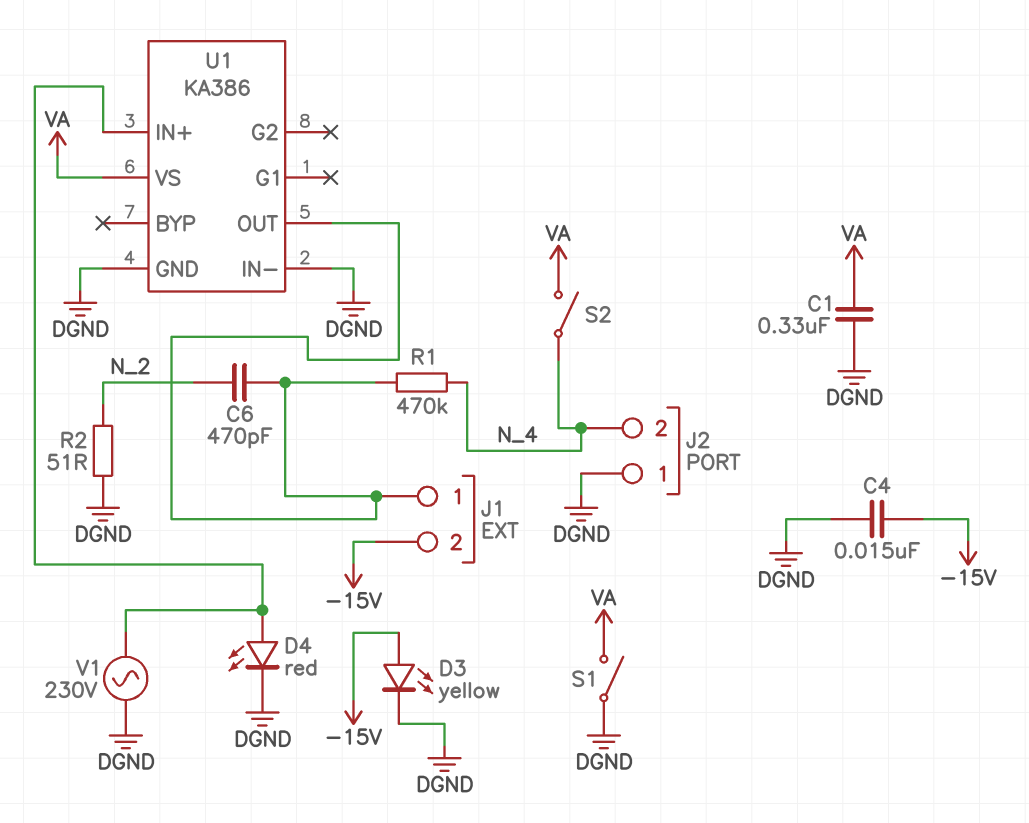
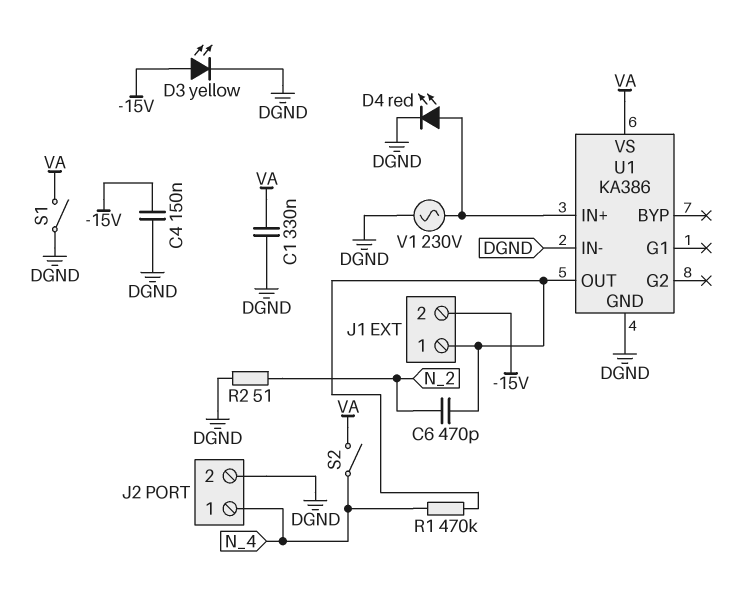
C4: 15nF (-15V, DGND) -> 150nF (-15V, DGND)
J2 pin 1: DGND -> N_4
J2 pin 2: N_4 -> DGND

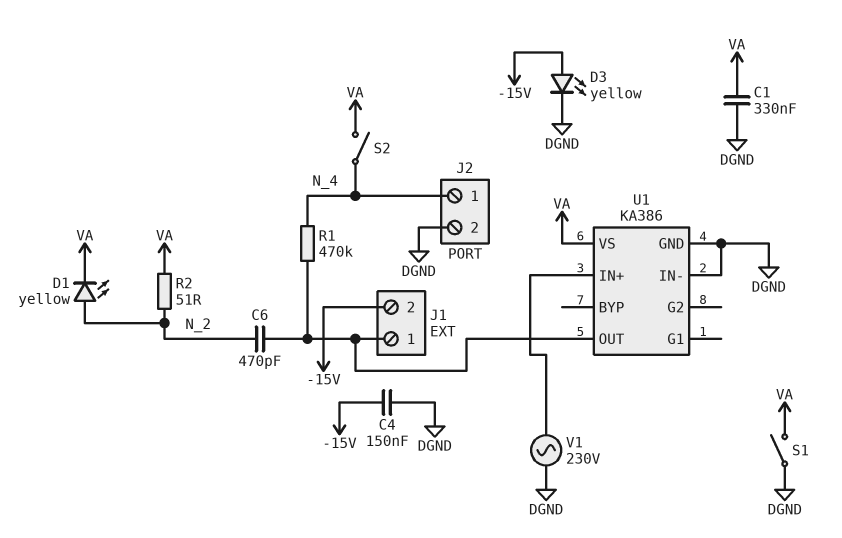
D1: none -> LED yellow (A N_2, K VA)
D4: LED red (A U1/IN+, K DGND) -> none
R2: 51 (DGND, N_2) -> 51 (N_2, VA)

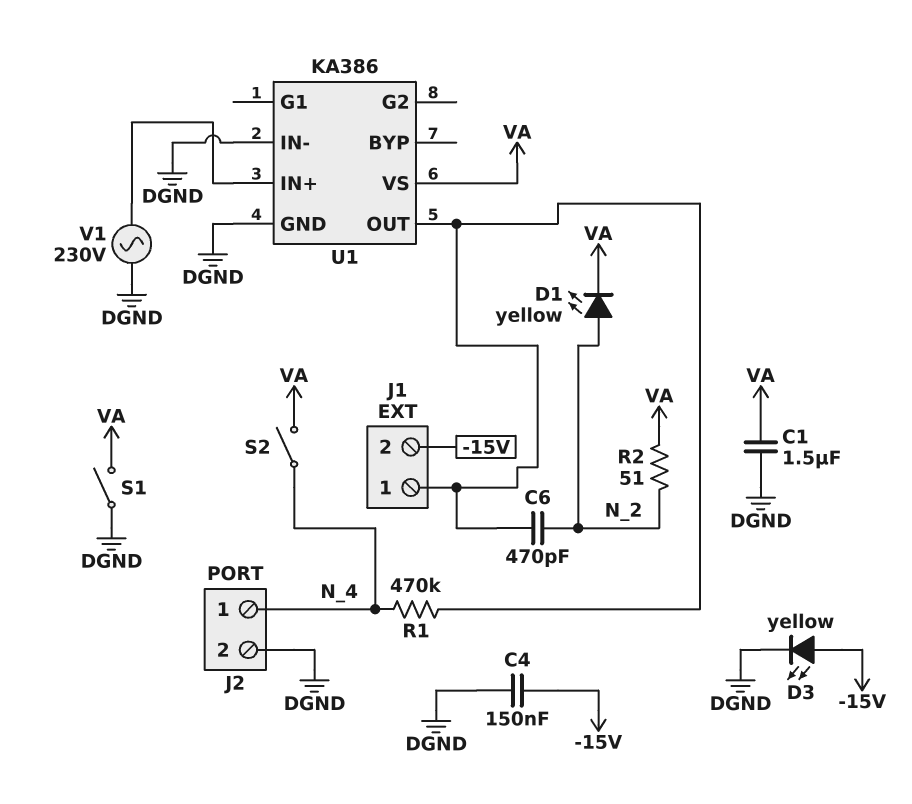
C1: 330nF (DGND, VA) -> 1.5uF (DGND, VA)

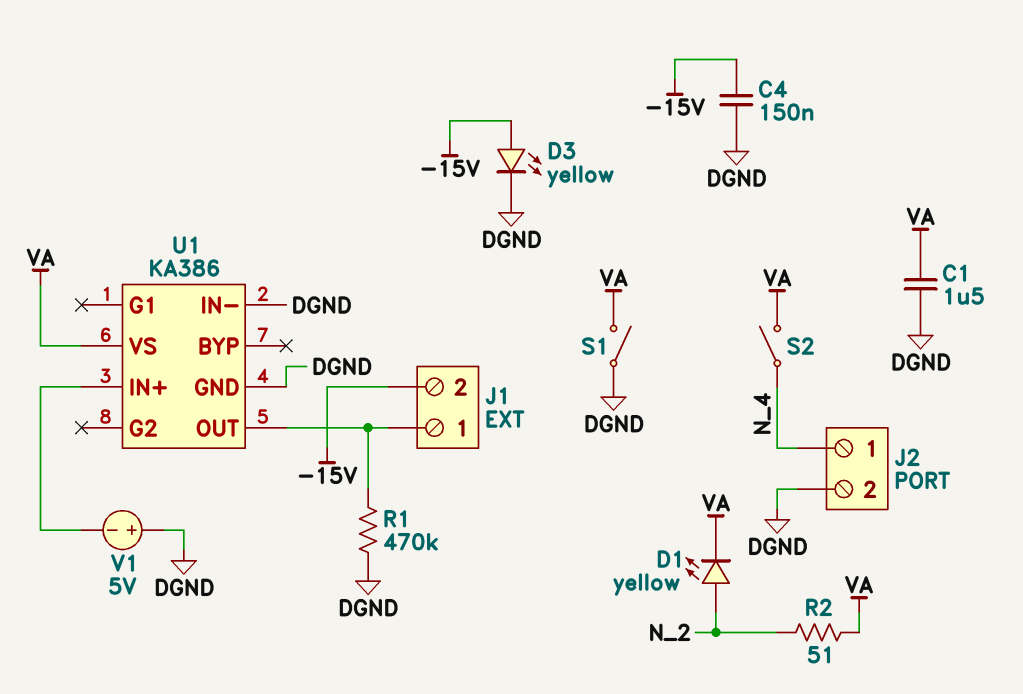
C6: 470pF (J1/1, N_2) -> none
R1: 470k (J1/1, N_4) -> 470k (DGND, J1/1)
V1: AC 230V (DGND, U1/IN+) -> 5V (plus DGND, minus U1/IN+)

